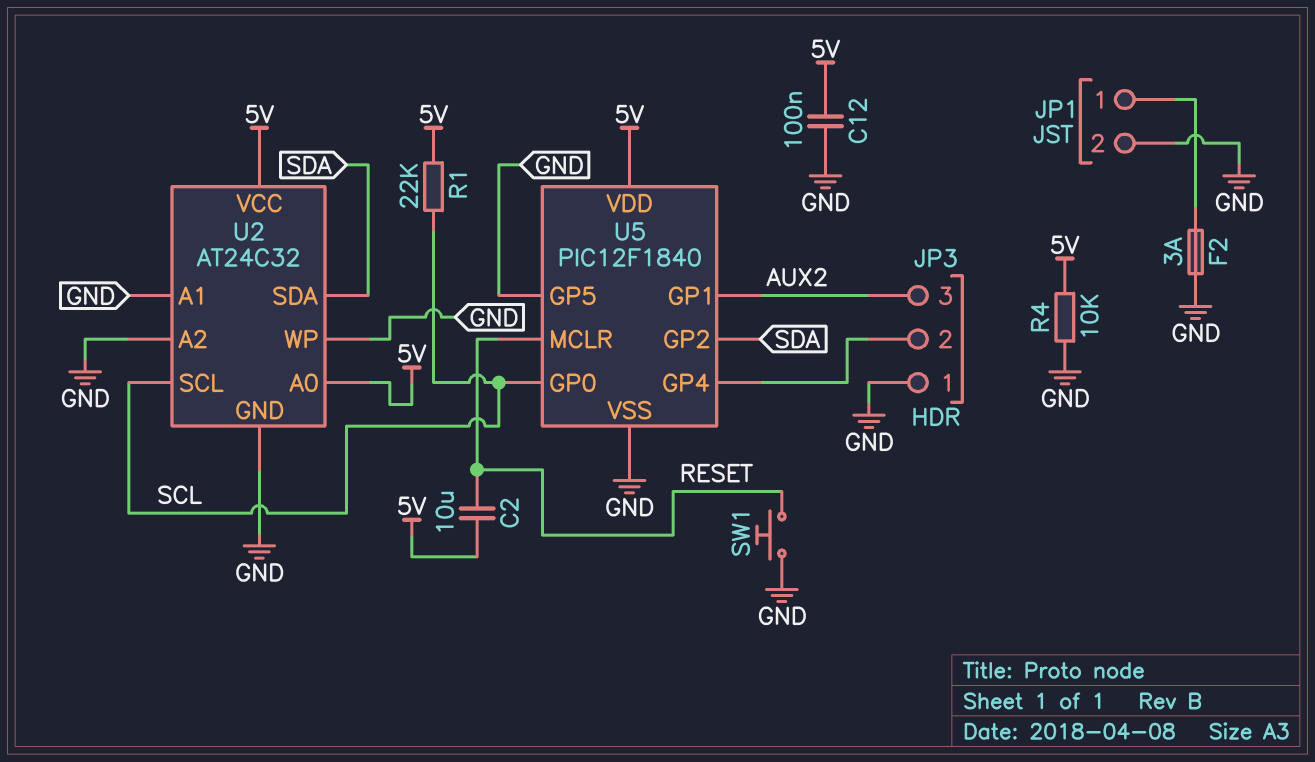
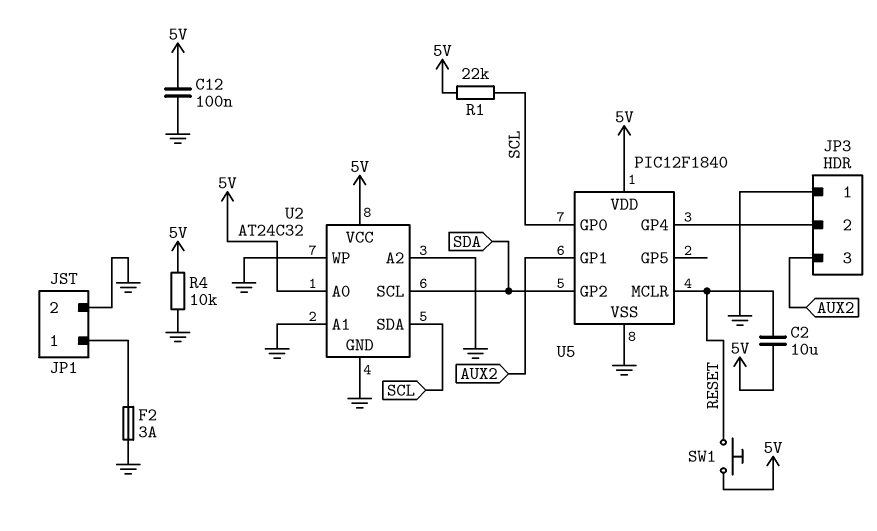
SW1: button (GND, RESET) -> button (5V, RESET)
U2 pin SCL: SCL -> SDA
U2 pin SDA: SDA -> SCL
U5 pin GP5: GND -> none

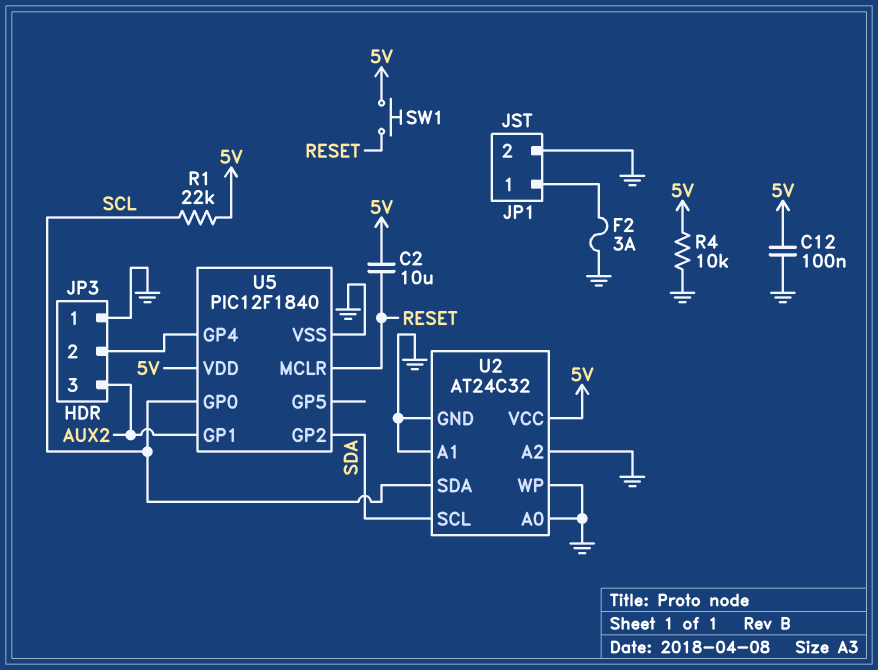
U2 pin A0: 5V -> GND

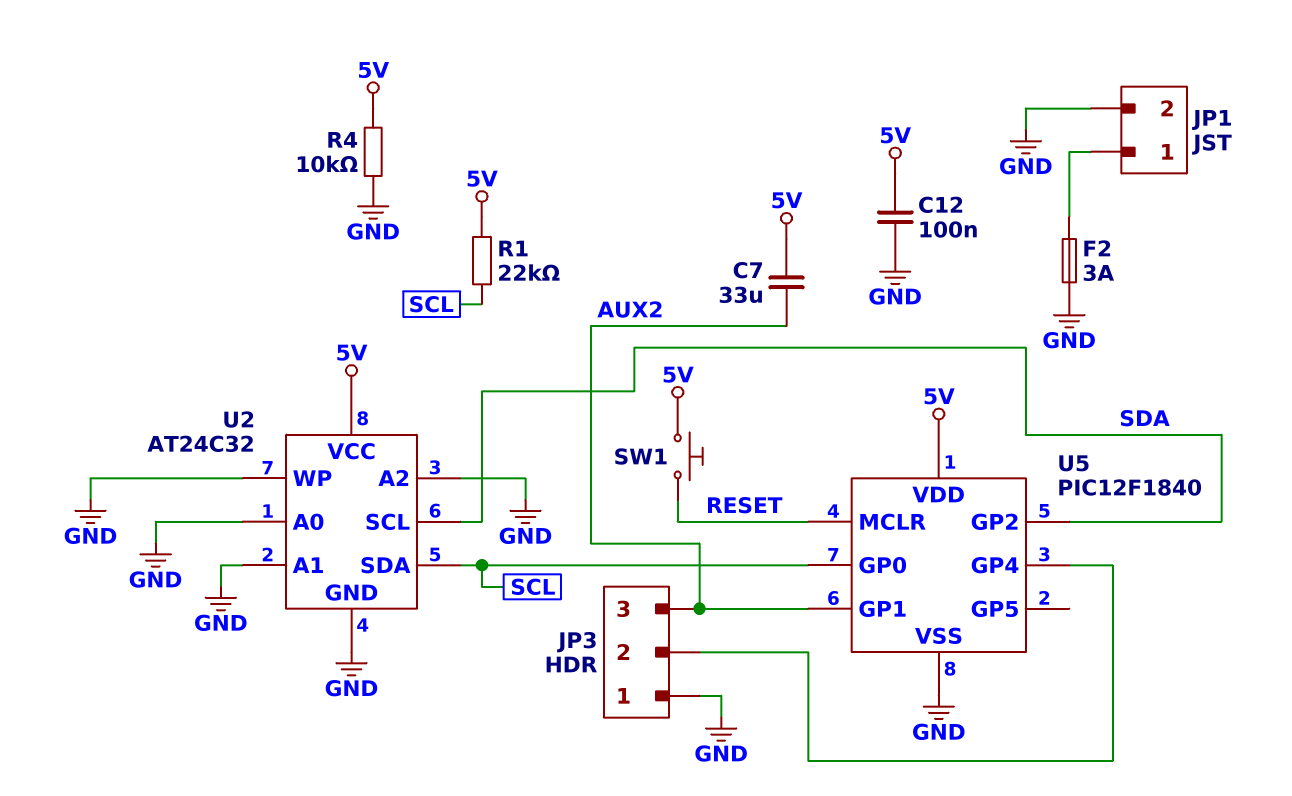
C2: 10uF (5V, RESET) -> none
C7: none -> 33uF (5V, AUX2)

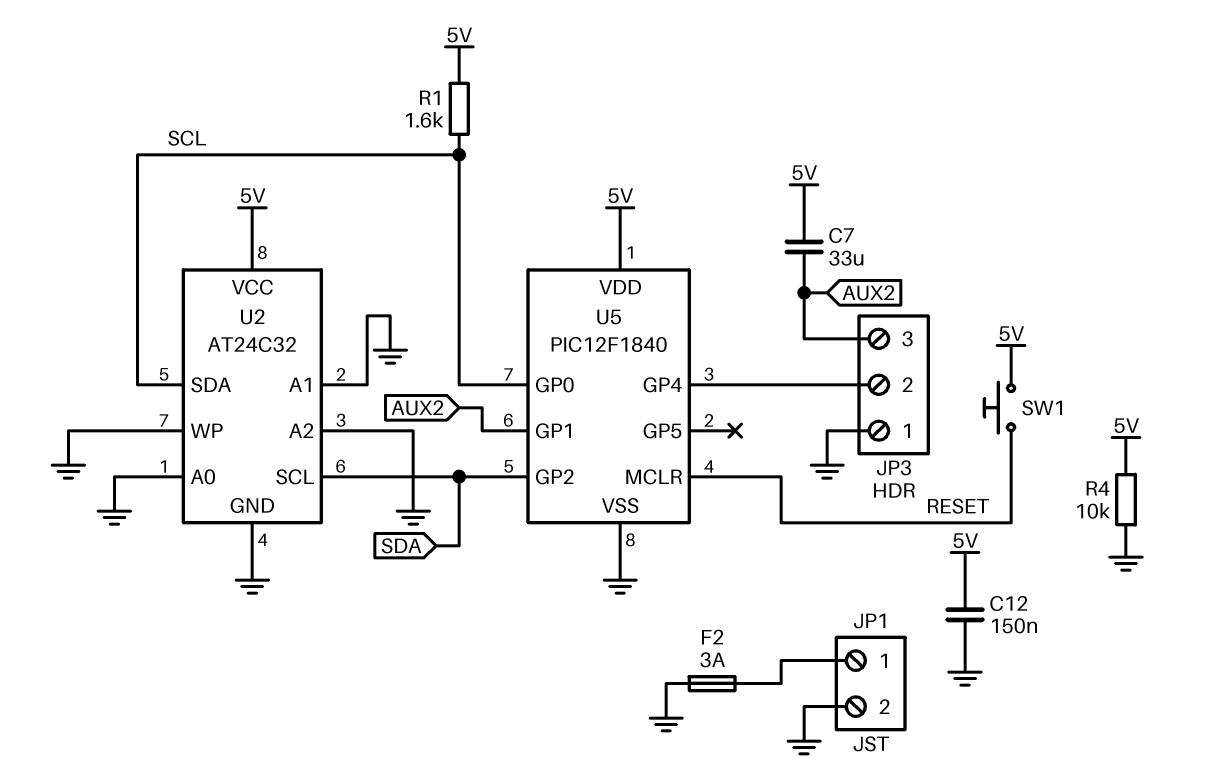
C12: 100nF (5V, GND) -> 150nF (5V, GND)
R1: 22k (5V, SCL) -> 1.6k (5V, SCL)

